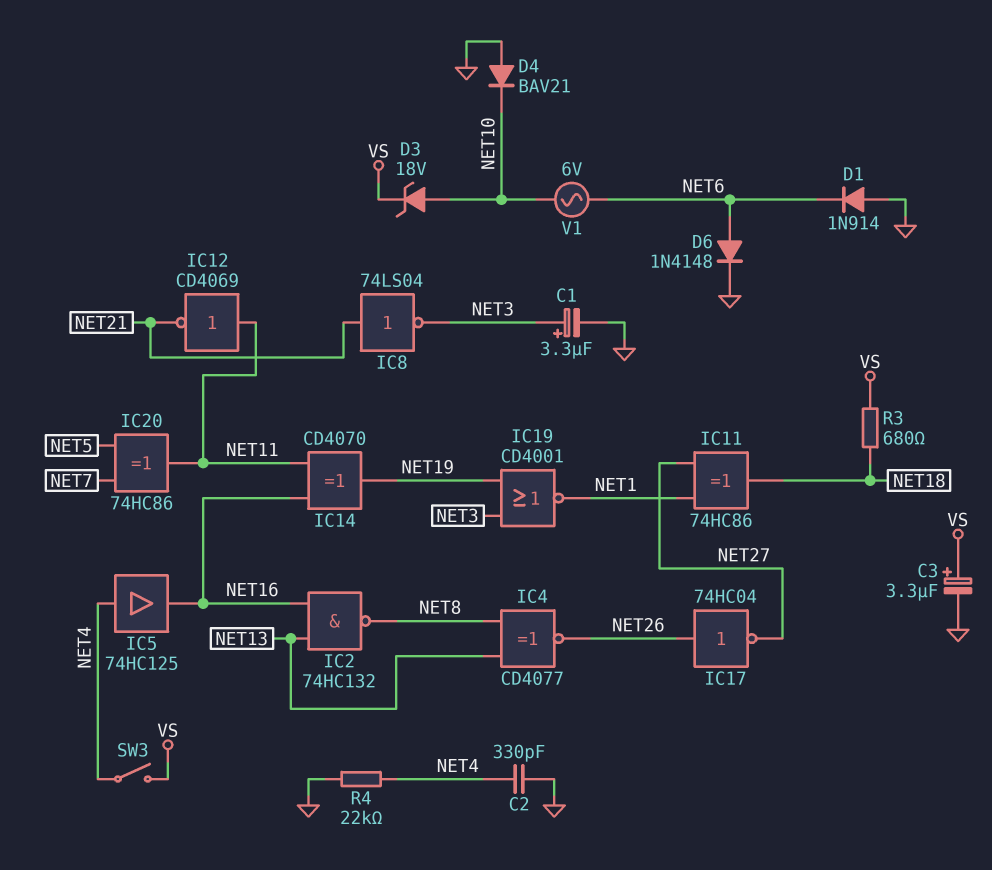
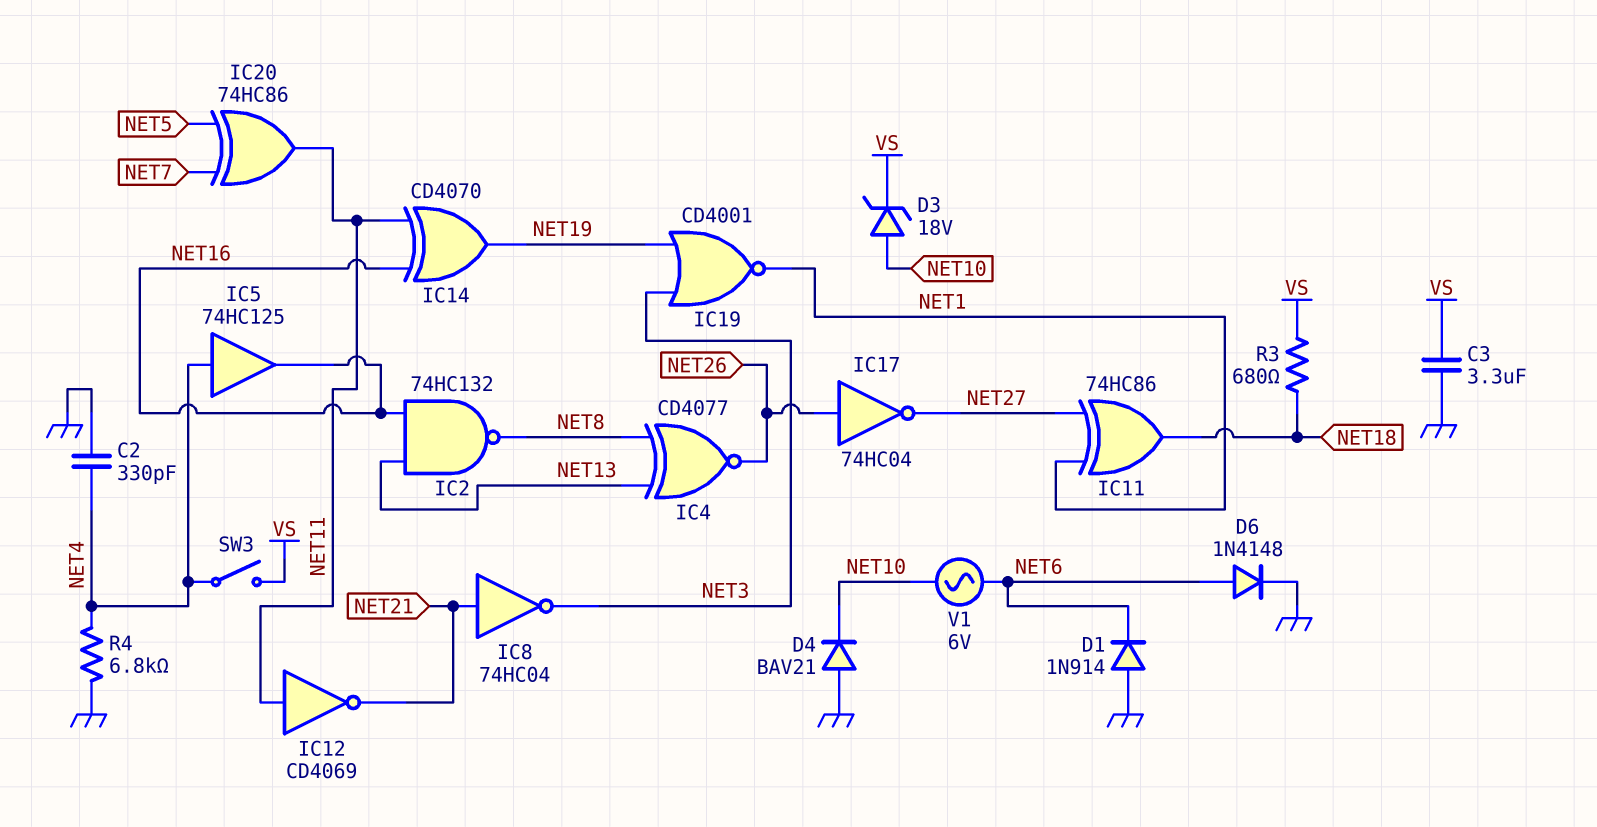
C1: 3.3uF (plus NET3, minus GND) -> none
C3: 3.3uF (plus VS, minus GND) -> 3.3uF (GND, VS)
IC8: NOT 74LS04 (in NET21, out NET3) -> NOT 74HC04 (in NET21, out NET3)
R4: 22k (GND, NET4) -> 6.8k (GND, NET4)

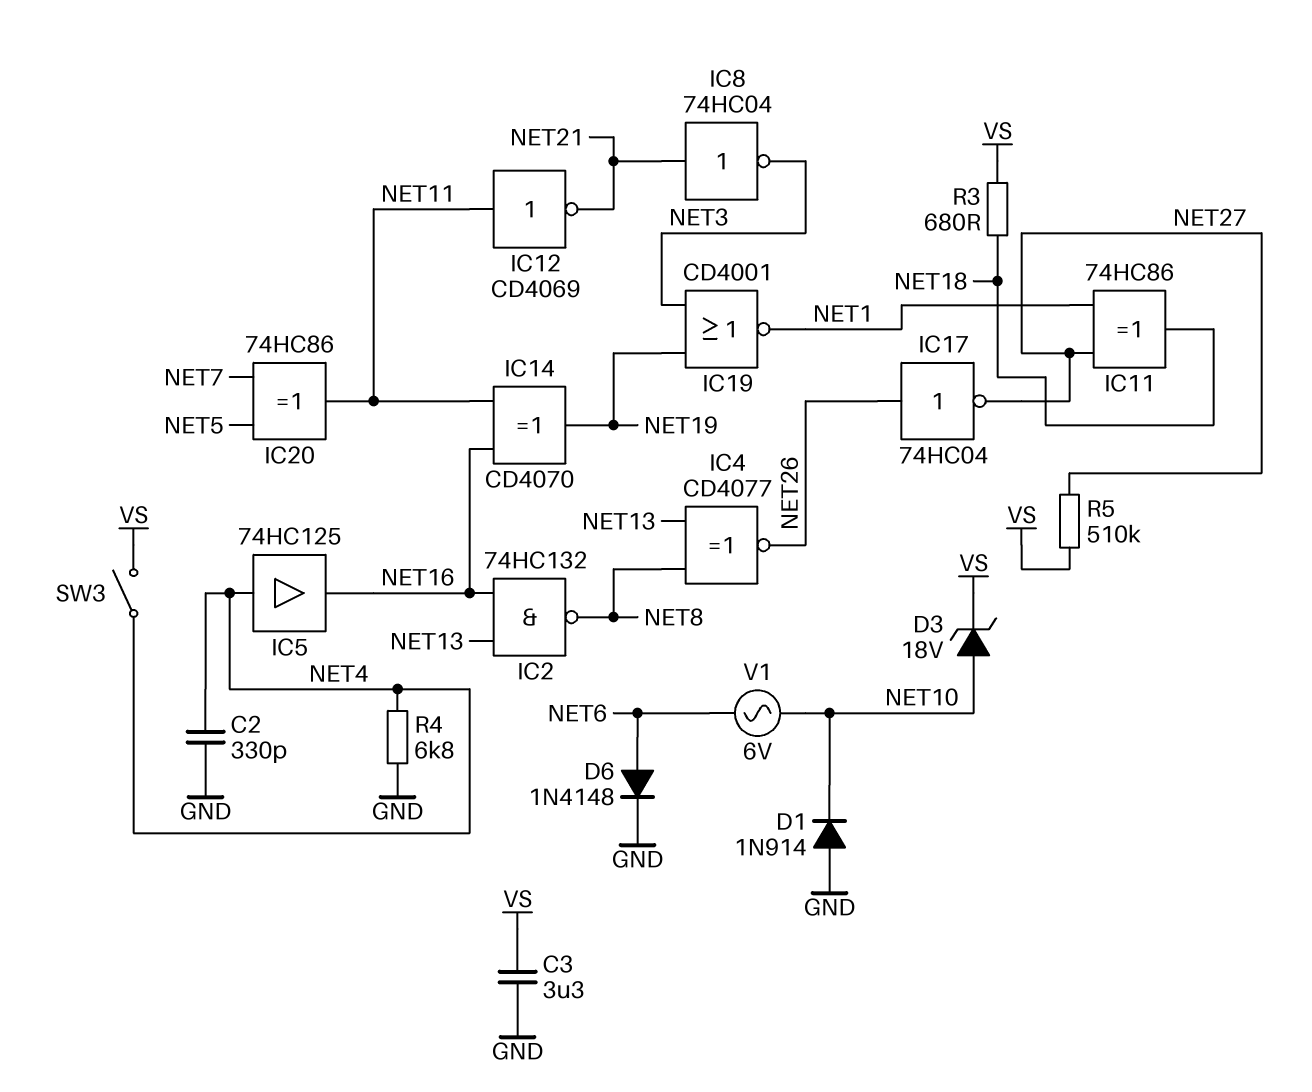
D1: diode 1N914 (A GND, K NET6) -> diode 1N914 (A GND, K NET10)
D4: diode BAV21 (A GND, K NET10) -> none
R5: none -> 510k (NET27, VS)

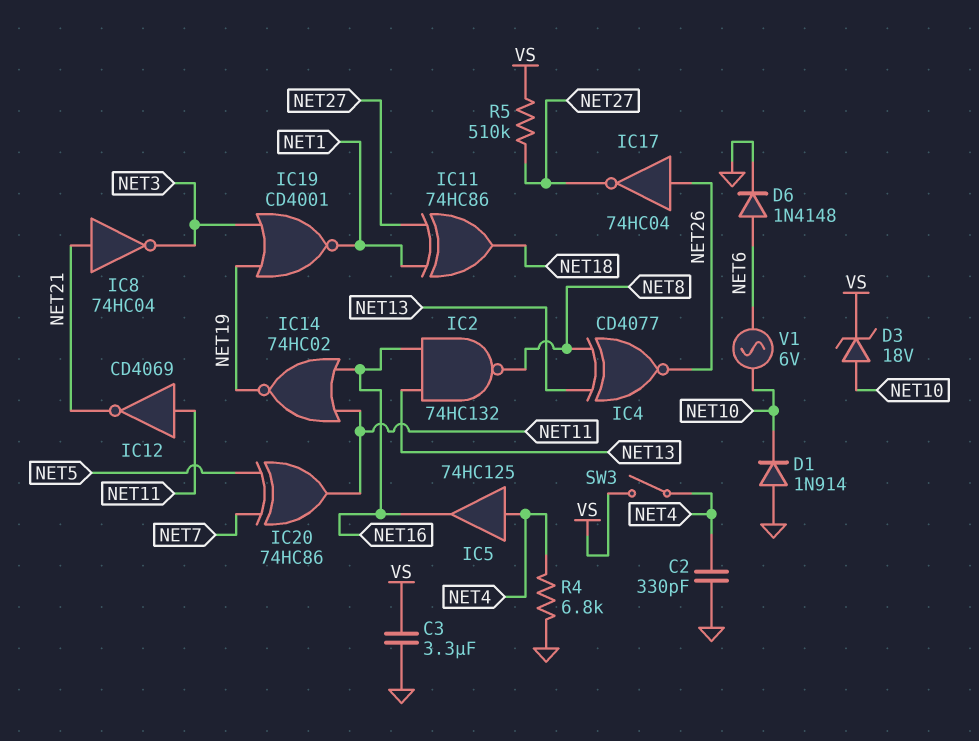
IC14: XOR CD4070 (in NET11, in NET16, out NET19) -> NOR 74HC02 (in NET11, in NET16, out NET19)
R3: 680 (NET18, VS) -> none

